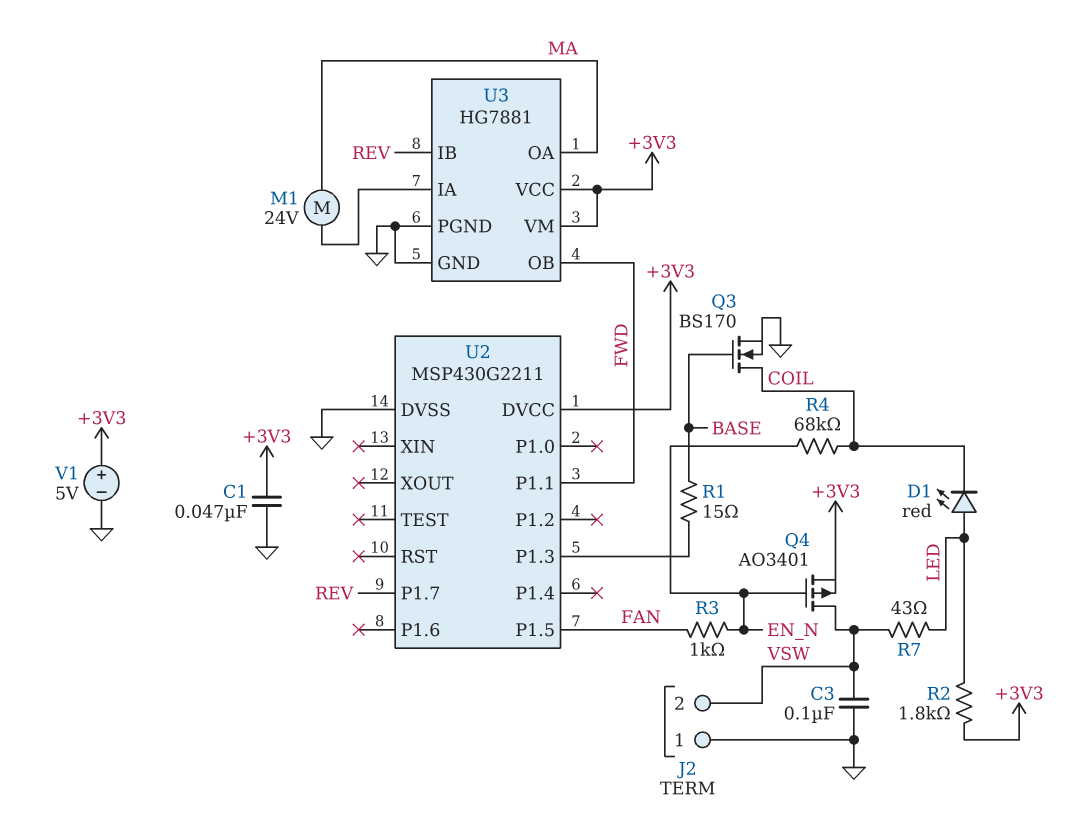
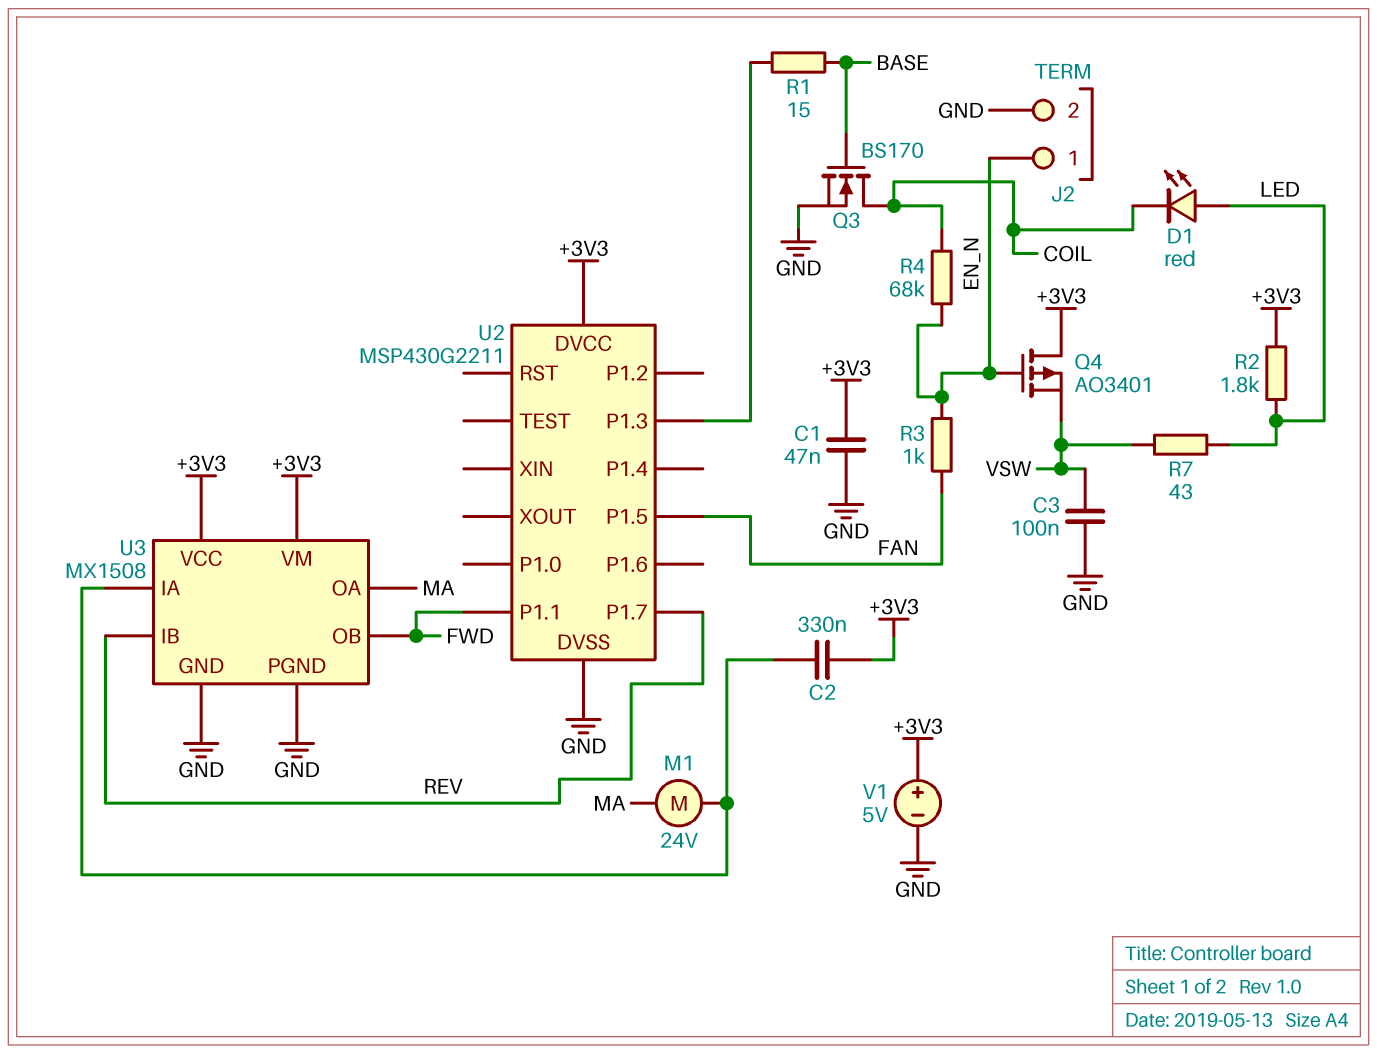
C2: none -> 330nF (+3V3, U3/IA)
J2 pin 1: GND -> EN_N
J2 pin 2: VSW -> GND
Q4: PMOS AO3401 (G EN_N, D VSW, S +3V3) -> PMOS AO3401 (G EN_N, D +3V3, S VSW)
U3: HG7881 -> MX1508

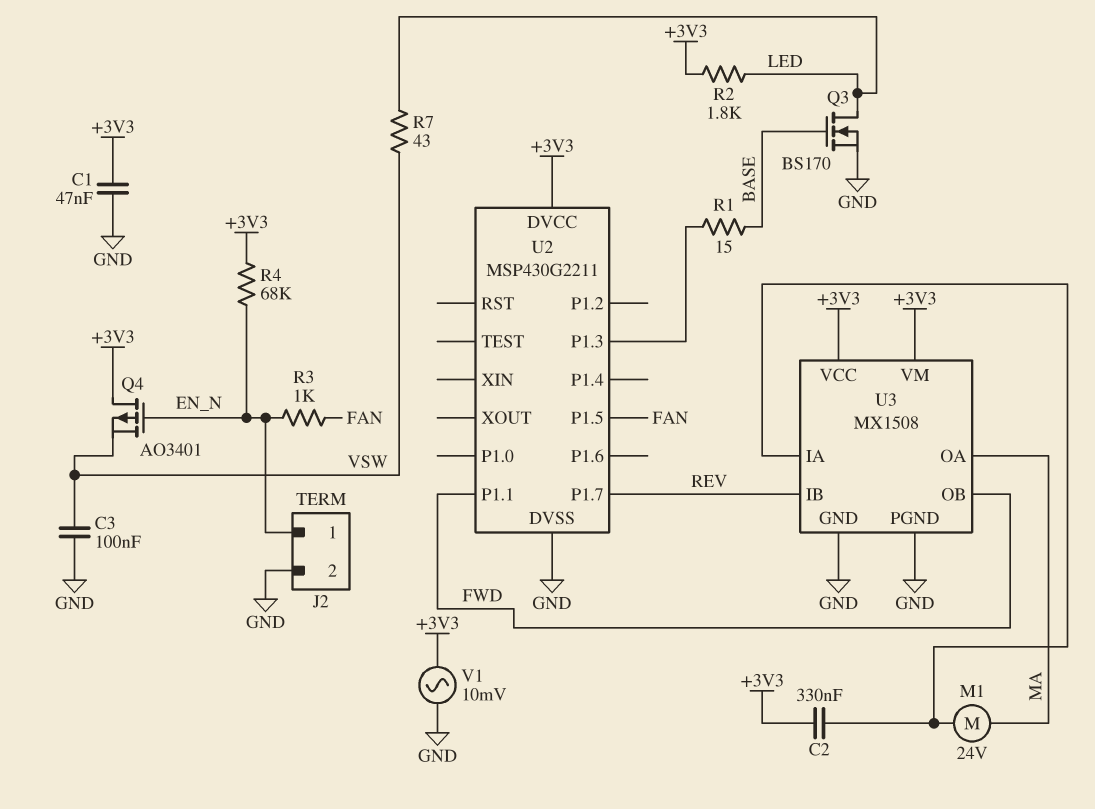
D1: LED red (A LED, K COIL) -> none
Q3: NMOS BS170 (G BASE, D COIL, S GND) -> NMOS BS170 (G BASE, D LED, S GND)
R4: 68k (COIL, EN_N) -> 68k (+3V3, EN_N)
V1: 5V (plus +3V3, minus GND) -> AC 10mV (+3V3, GND)

